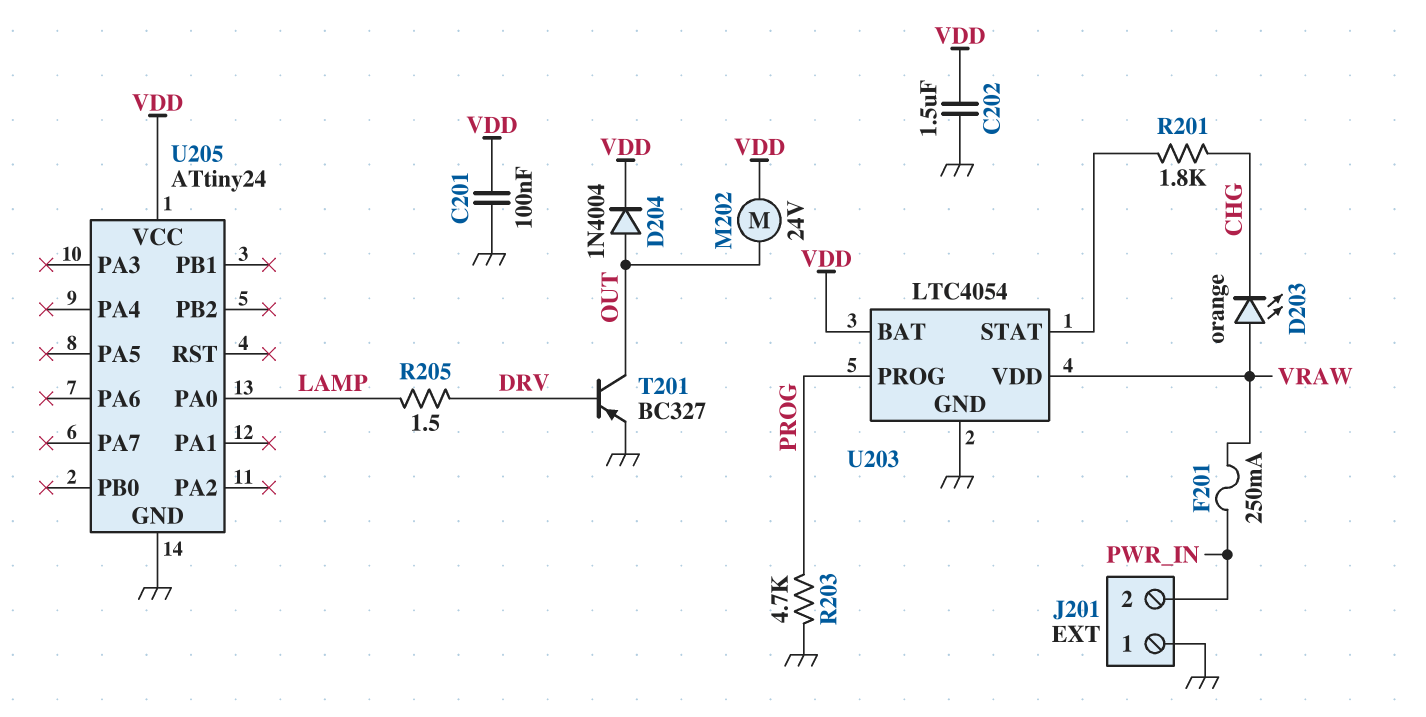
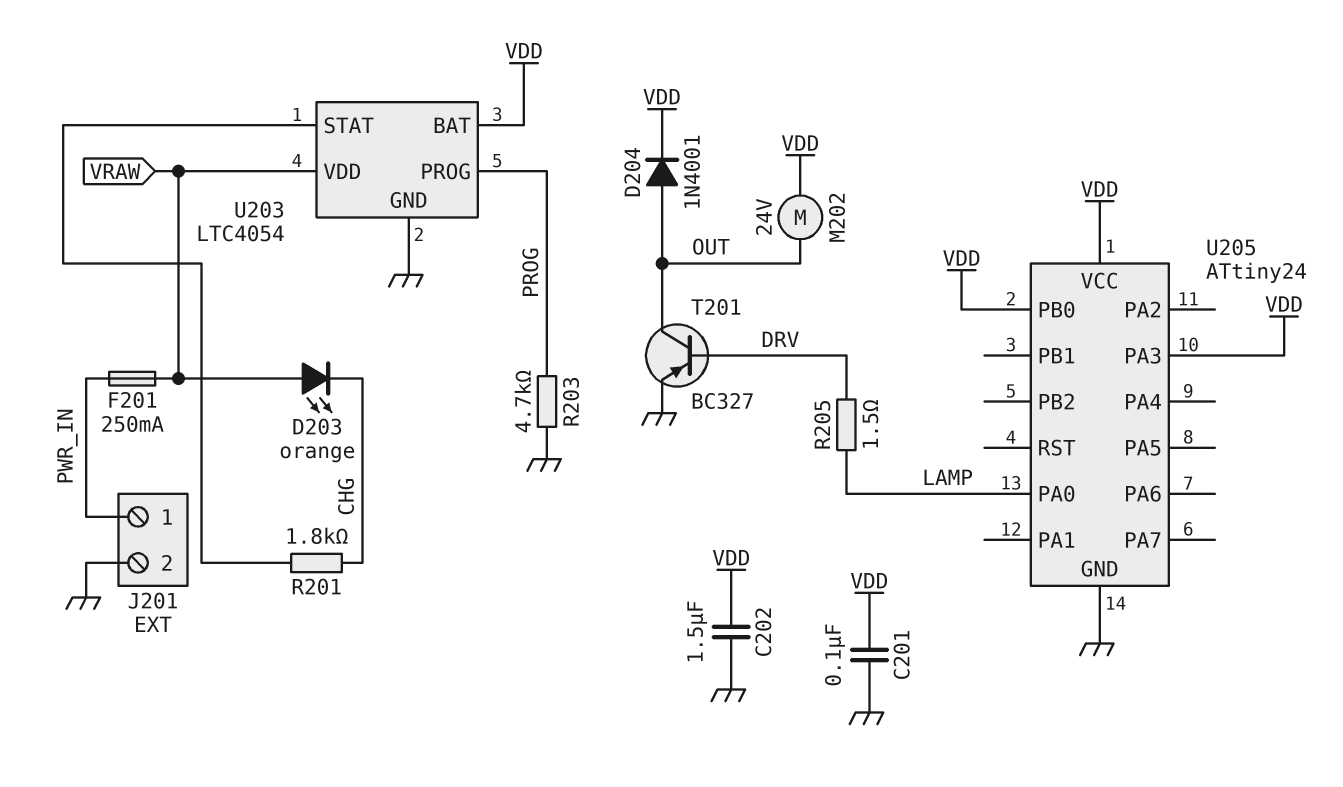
D204: diode 1N4004 (A OUT, K VDD) -> diode 1N4001 (A OUT, K VDD)
J201 pin 1: GND -> PWR_IN
J201 pin 2: PWR_IN -> GND
U205 pin PA3: none -> VDD
U205 pin PB0: none -> VDD

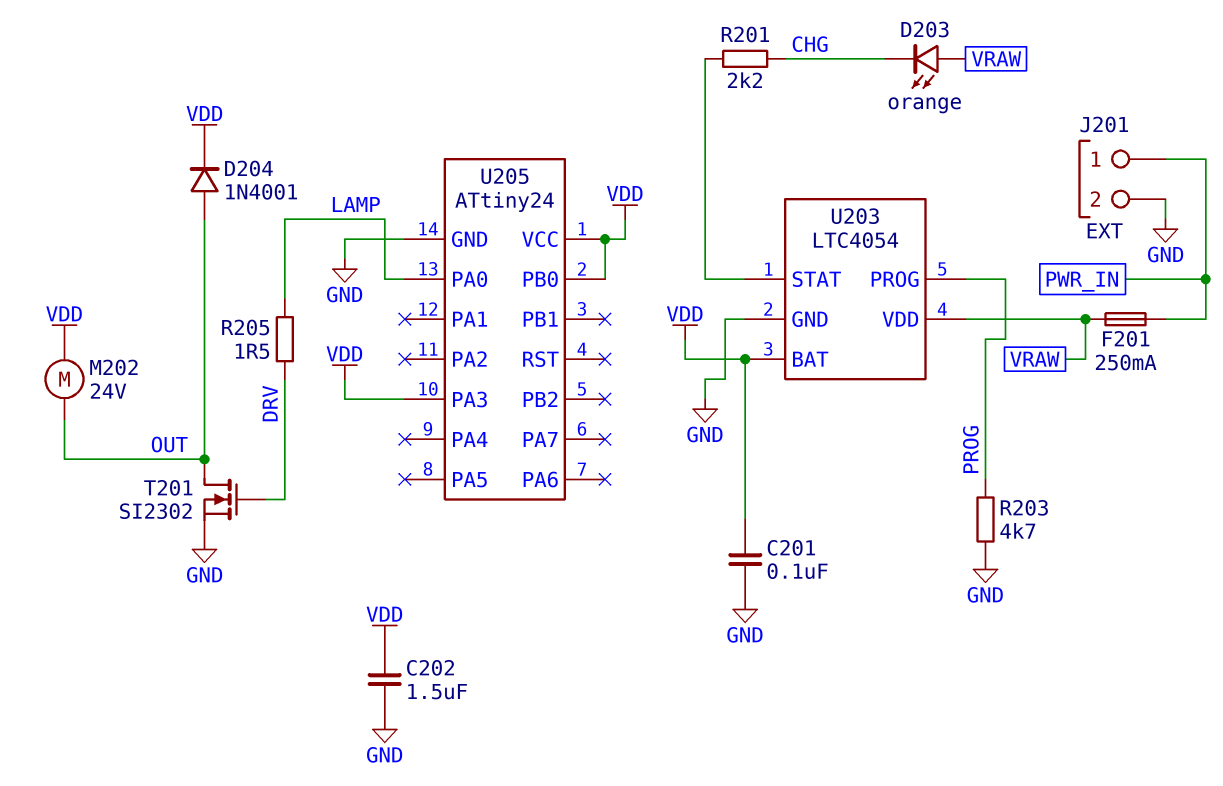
R201: 1.8k (CHG, U203/STAT) -> 2.2k (CHG, U203/STAT)
T201: PNP BC327 (B DRV, C OUT, E GND) -> NMOS SI2302 (G DRV, D OUT, S GND)

